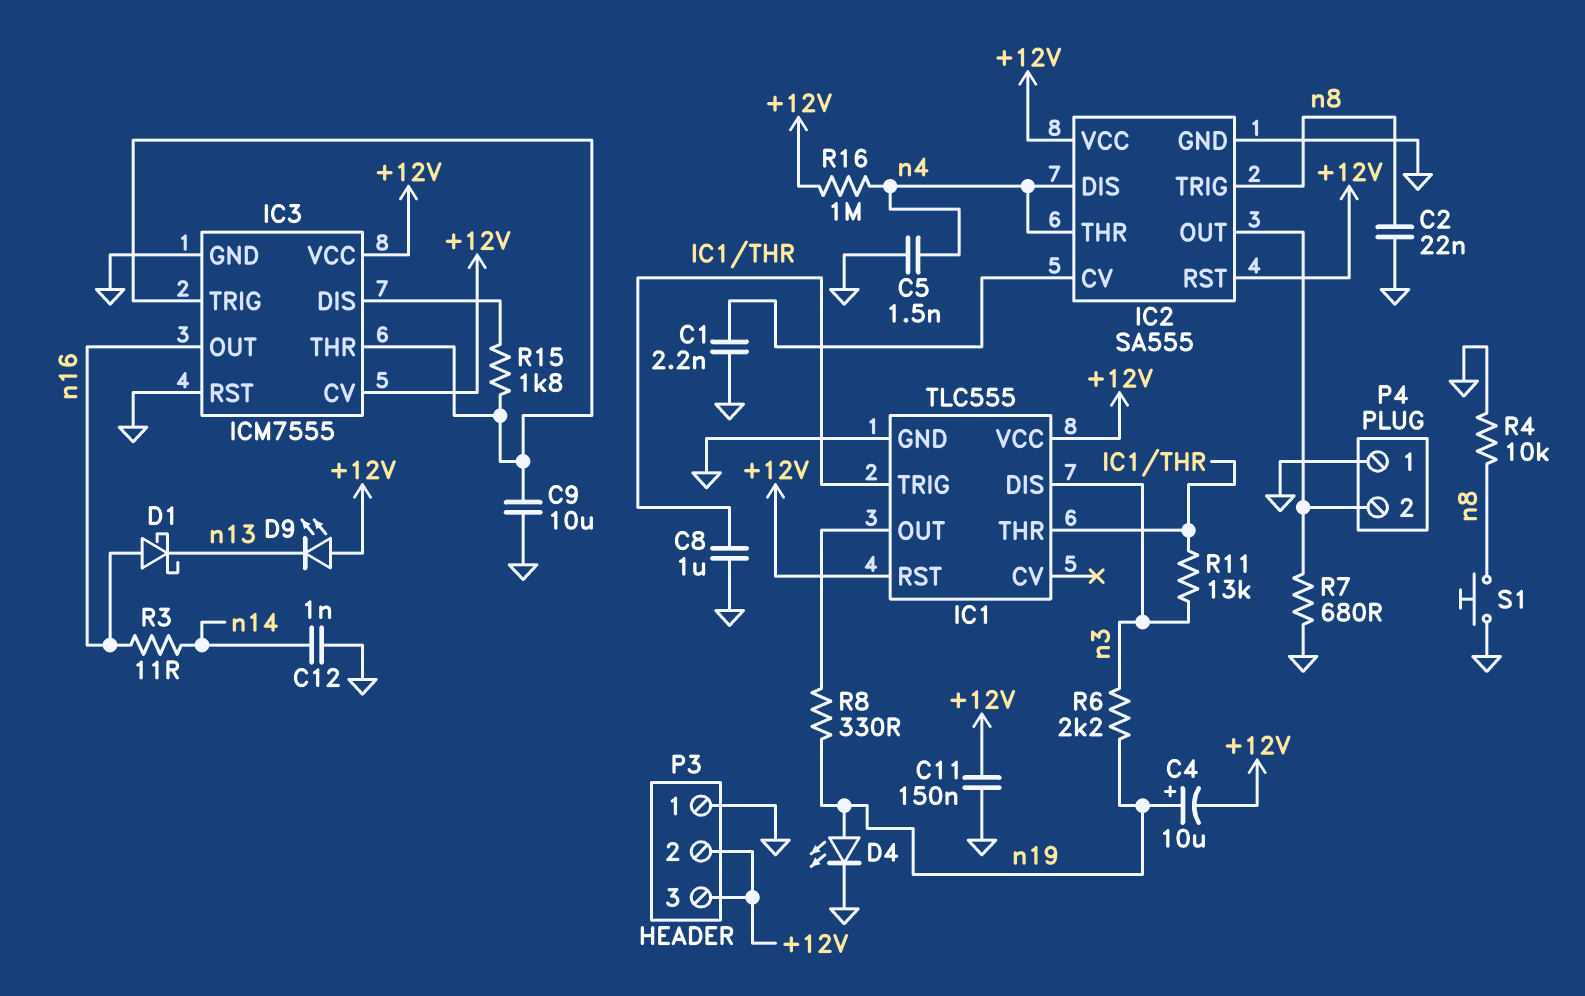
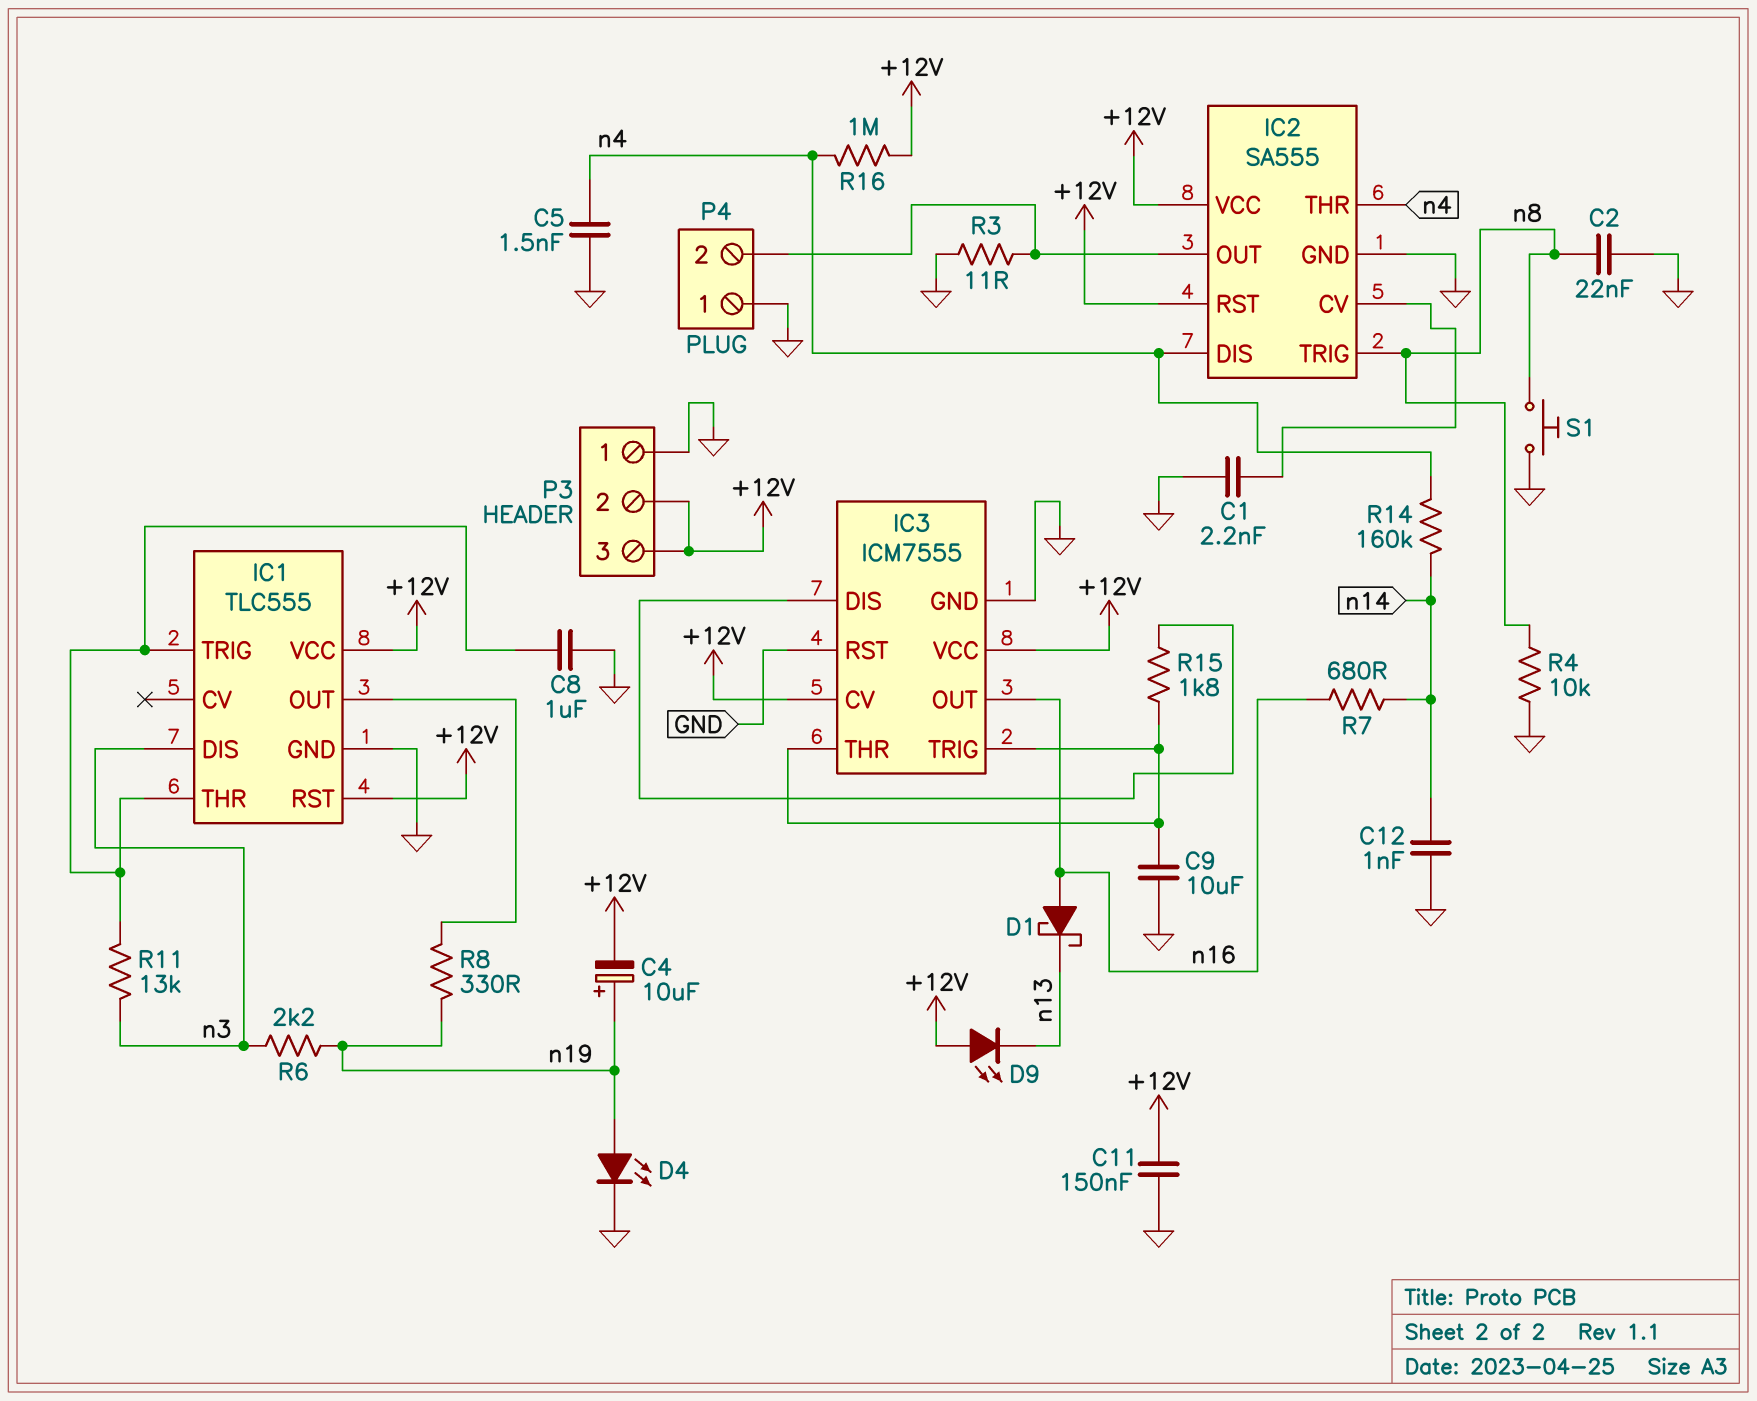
R3: 11 (n14, n16) -> 11 (GND, IC2/OUT)
R7: 680 (GND, IC2/OUT) -> 680 (n14, n16)
R14: none -> 160k (n4, n14)

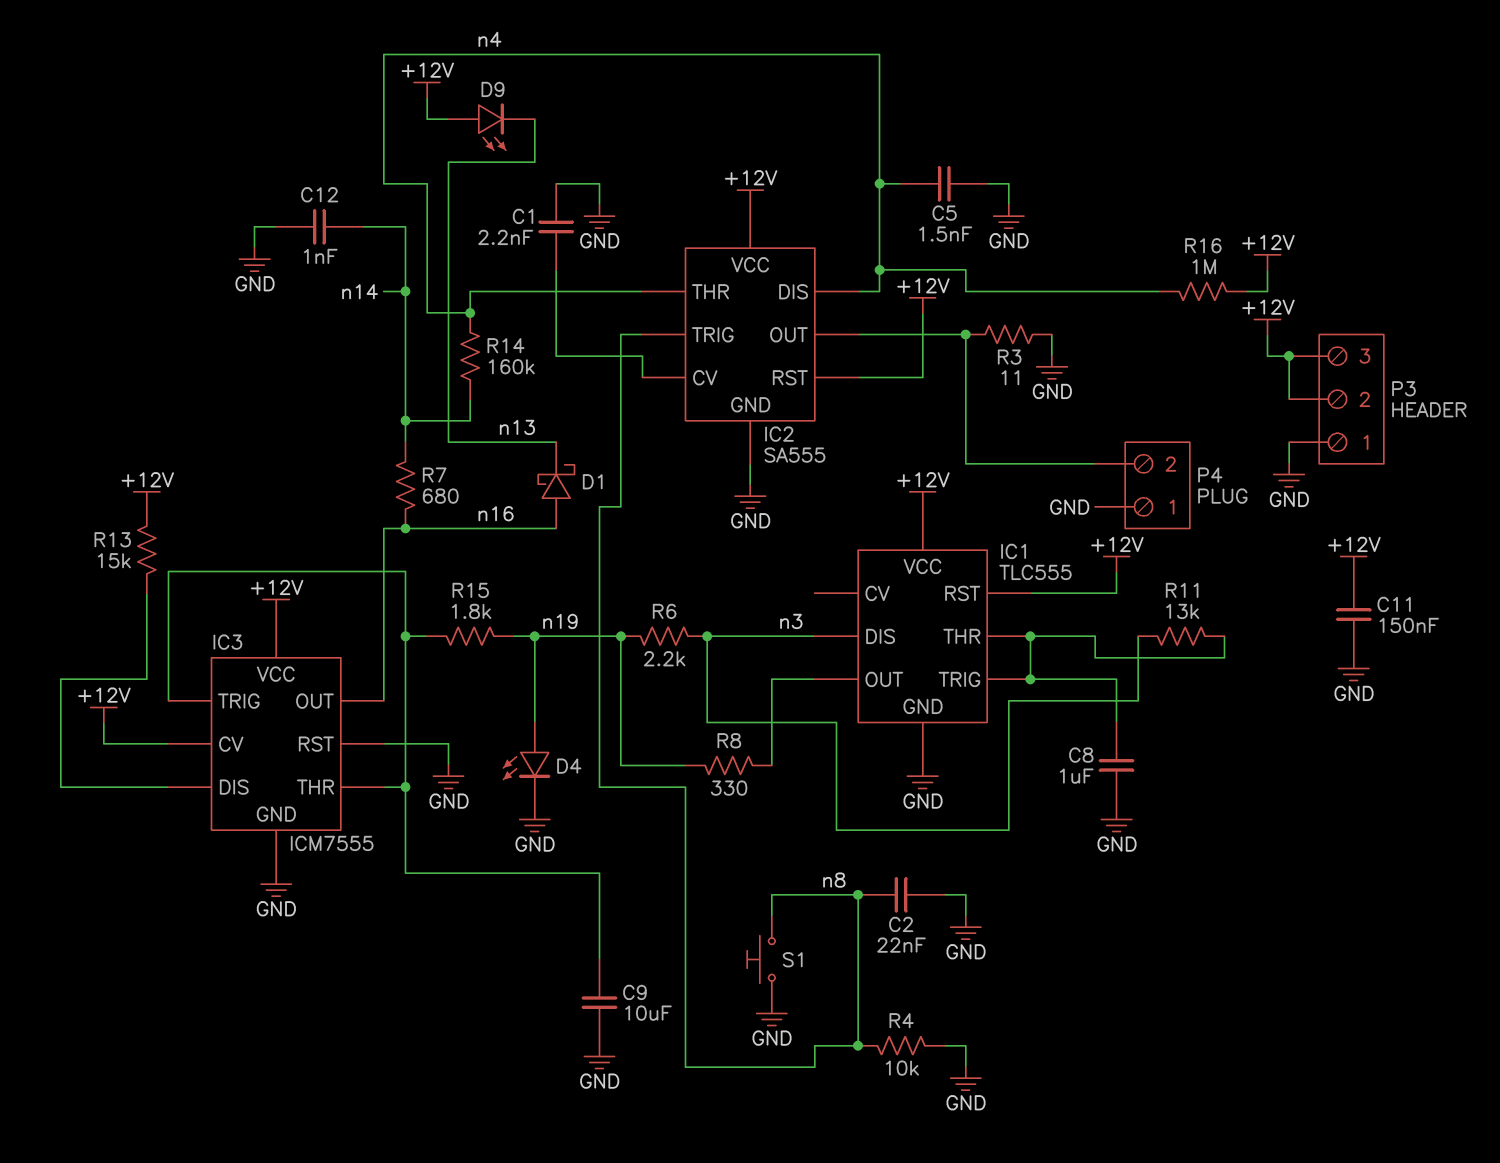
C4: 10uF (plus n19, minus +12V) -> none
R13: none -> 15k (+12V, IC3/DIS)
R15: 1.8k (IC3/DIS, IC3/THR) -> 1.8k (IC3/THR, n19)

